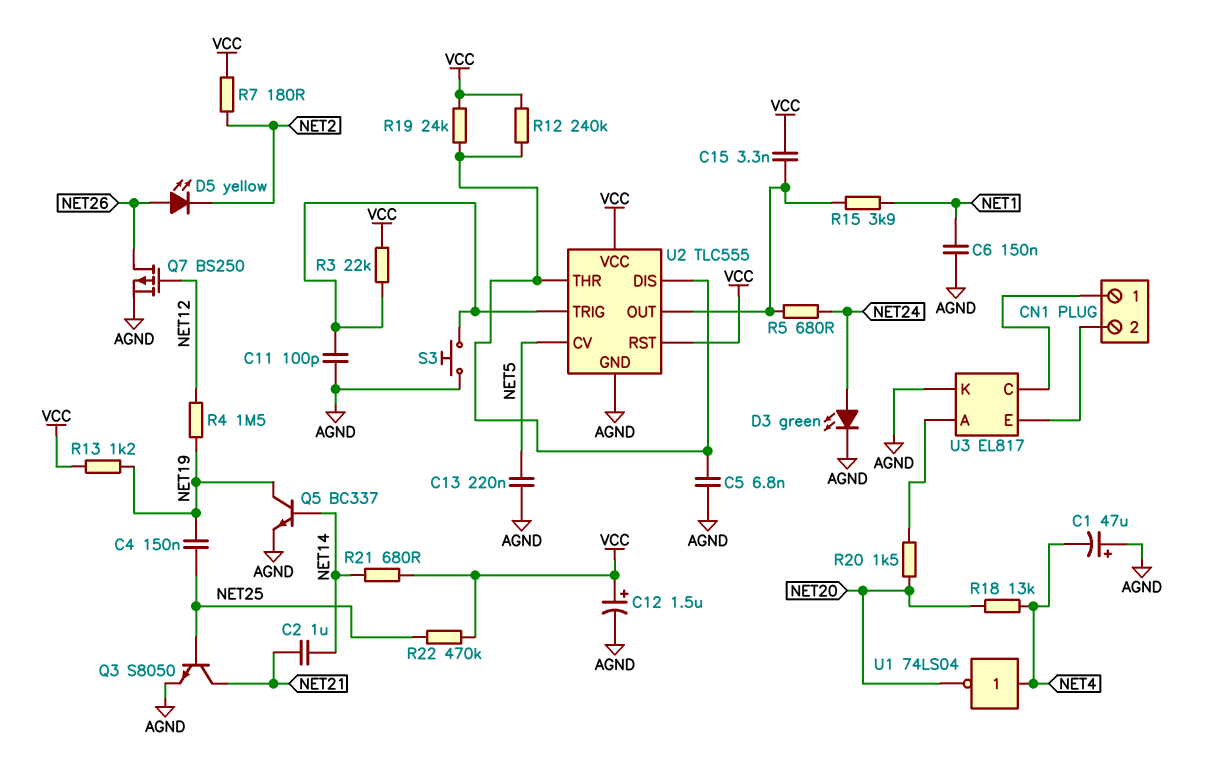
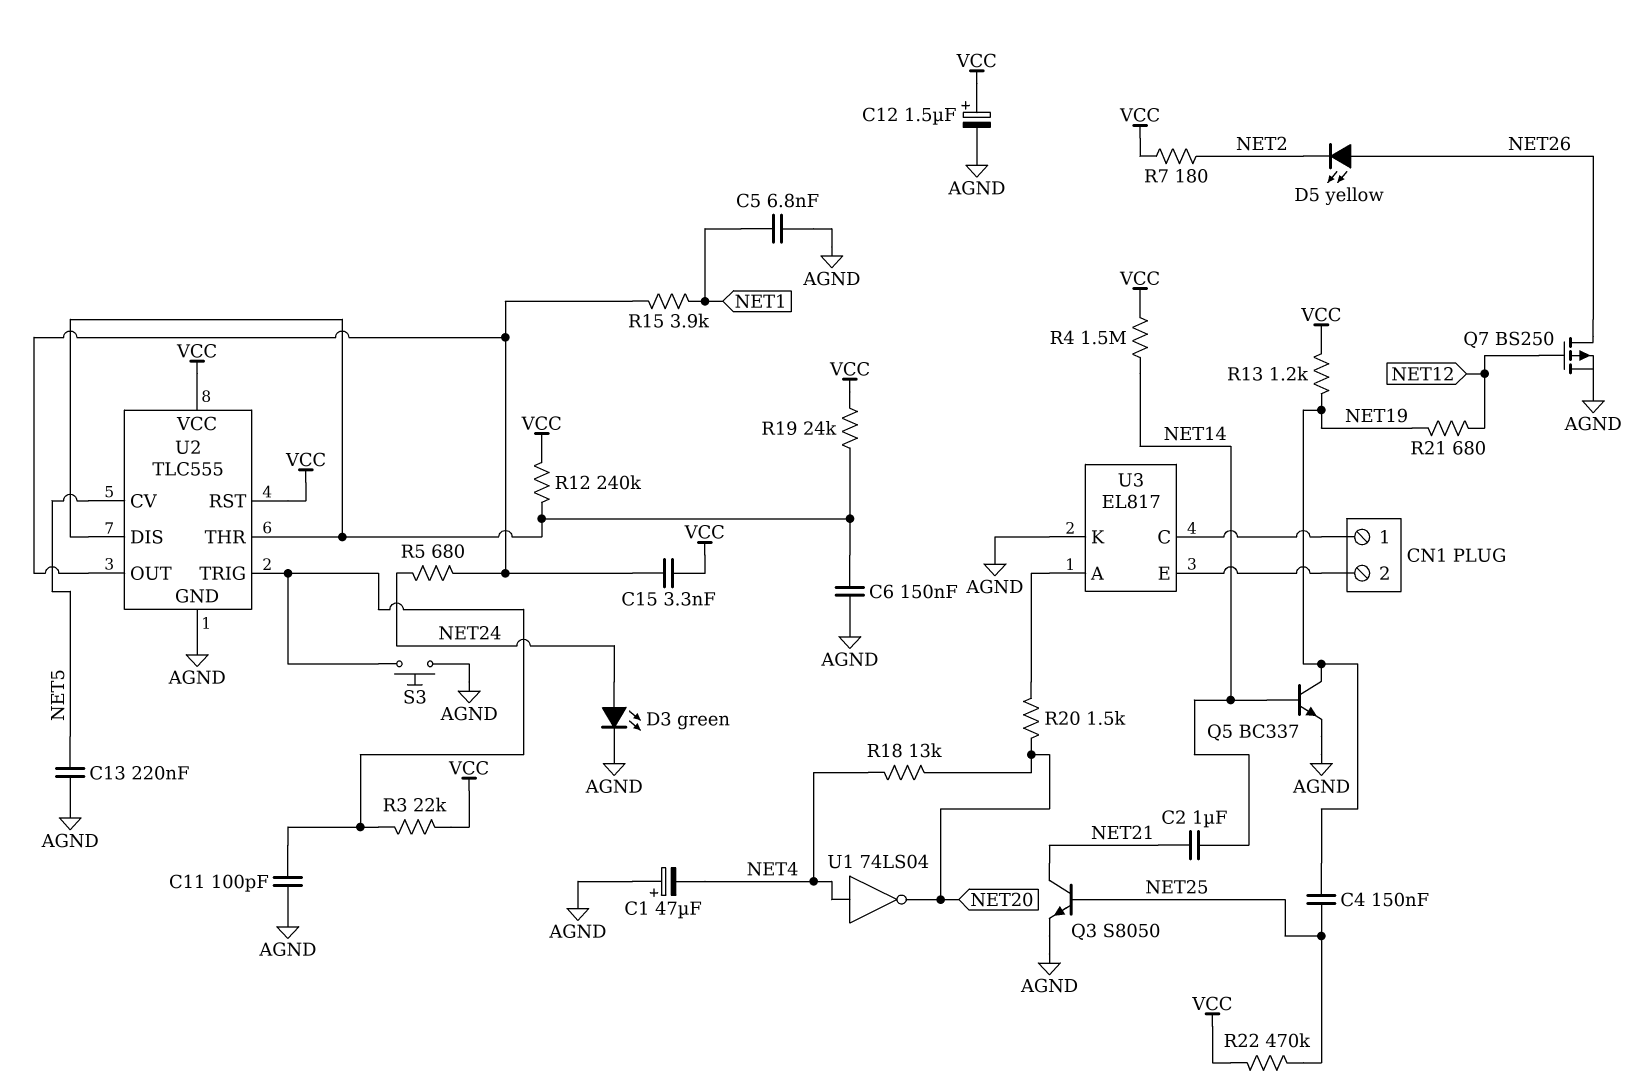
C5: 6.8nF (AGND, U2/DIS) -> 6.8nF (AGND, NET1)
C6: 150nF (AGND, NET1) -> 150nF (AGND, U2/DIS)
R4: 1.5M (NET12, NET19) -> 1.5M (NET14, VCC)
R21: 680 (NET14, VCC) -> 680 (NET12, NET19)

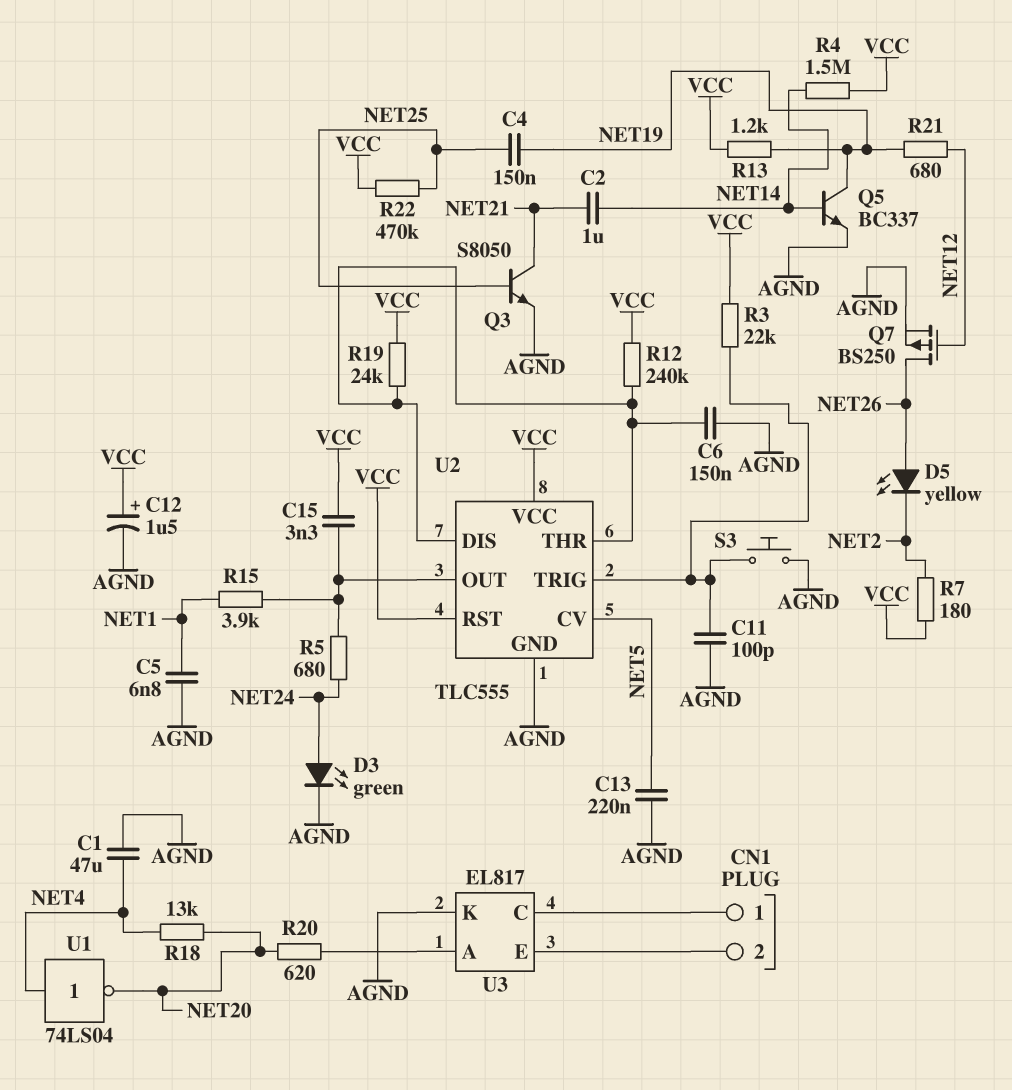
C1: 47uF (plus AGND, minus NET4) -> 47uF (AGND, NET4)
R20: 1.5k (NET20, U3/A) -> 620 (NET20, U3/A)

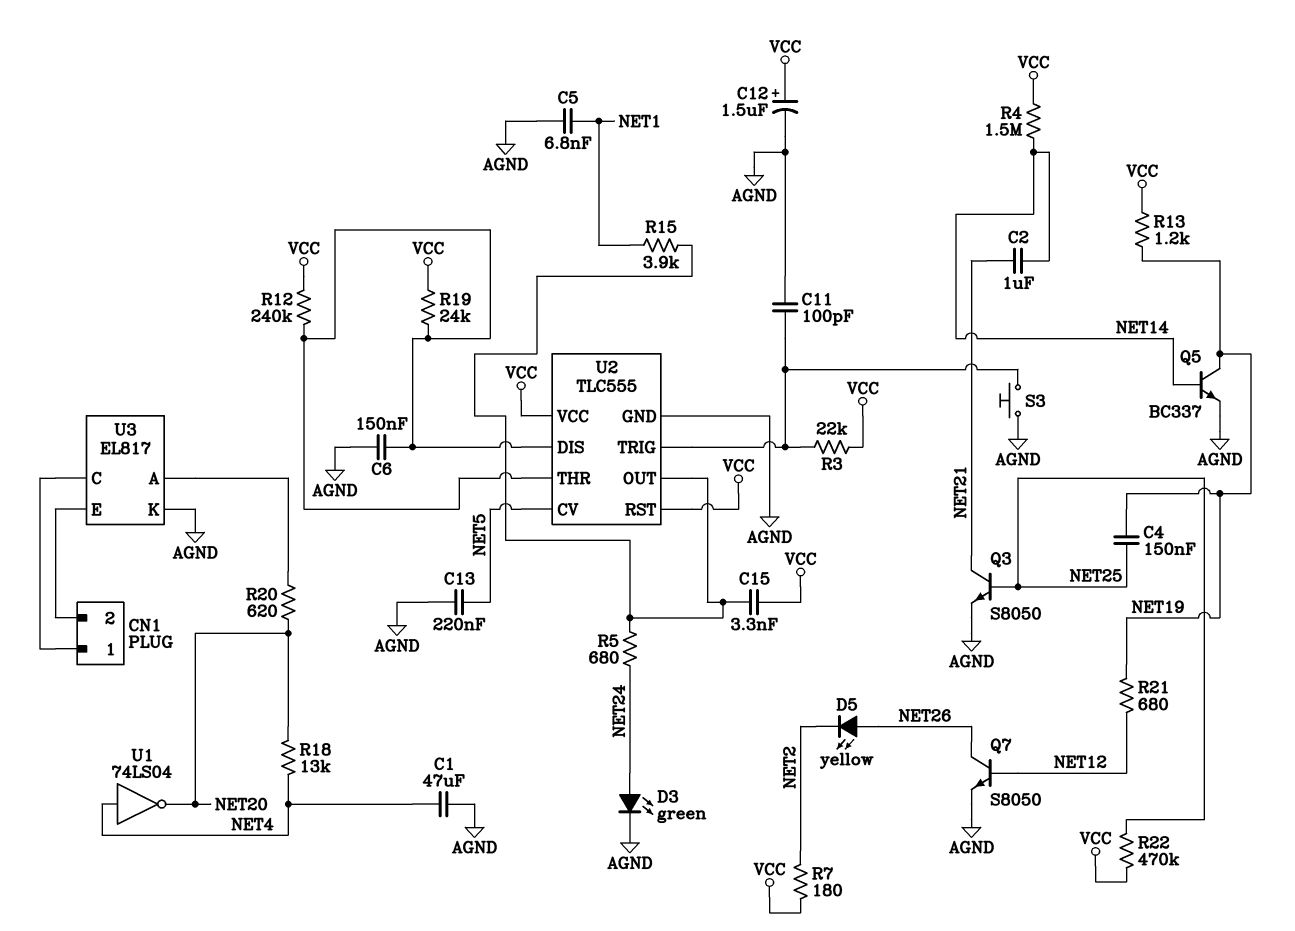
Q7: PMOS BS250 (G NET12, D NET26, S AGND) -> NPN S8050 (B NET12, C NET26, E AGND)

